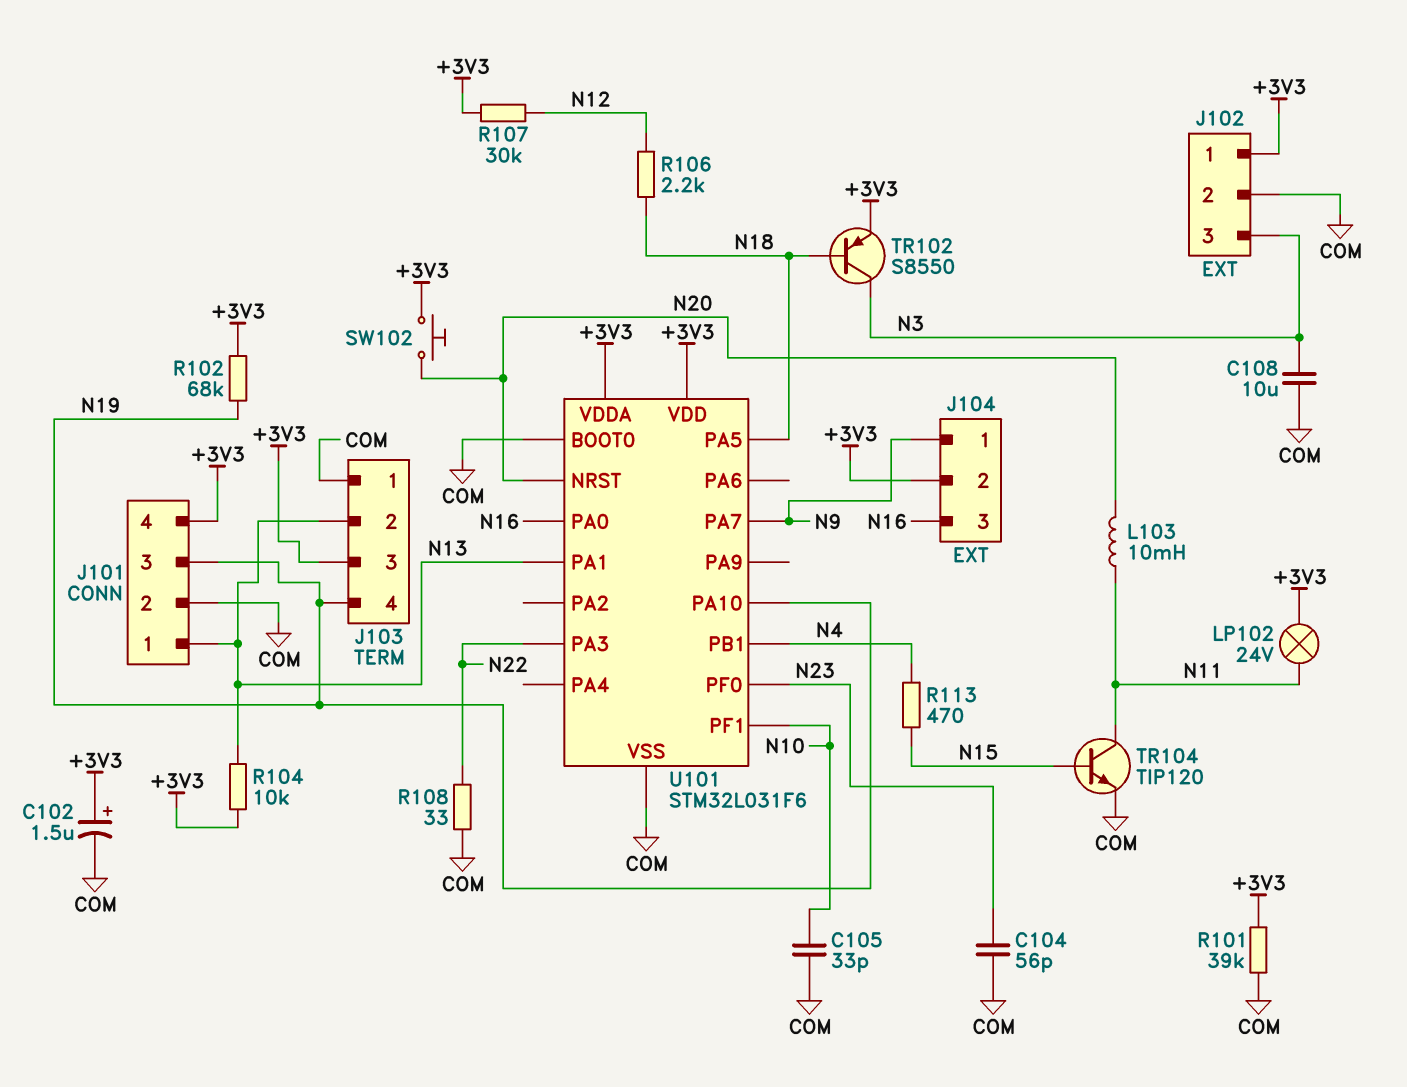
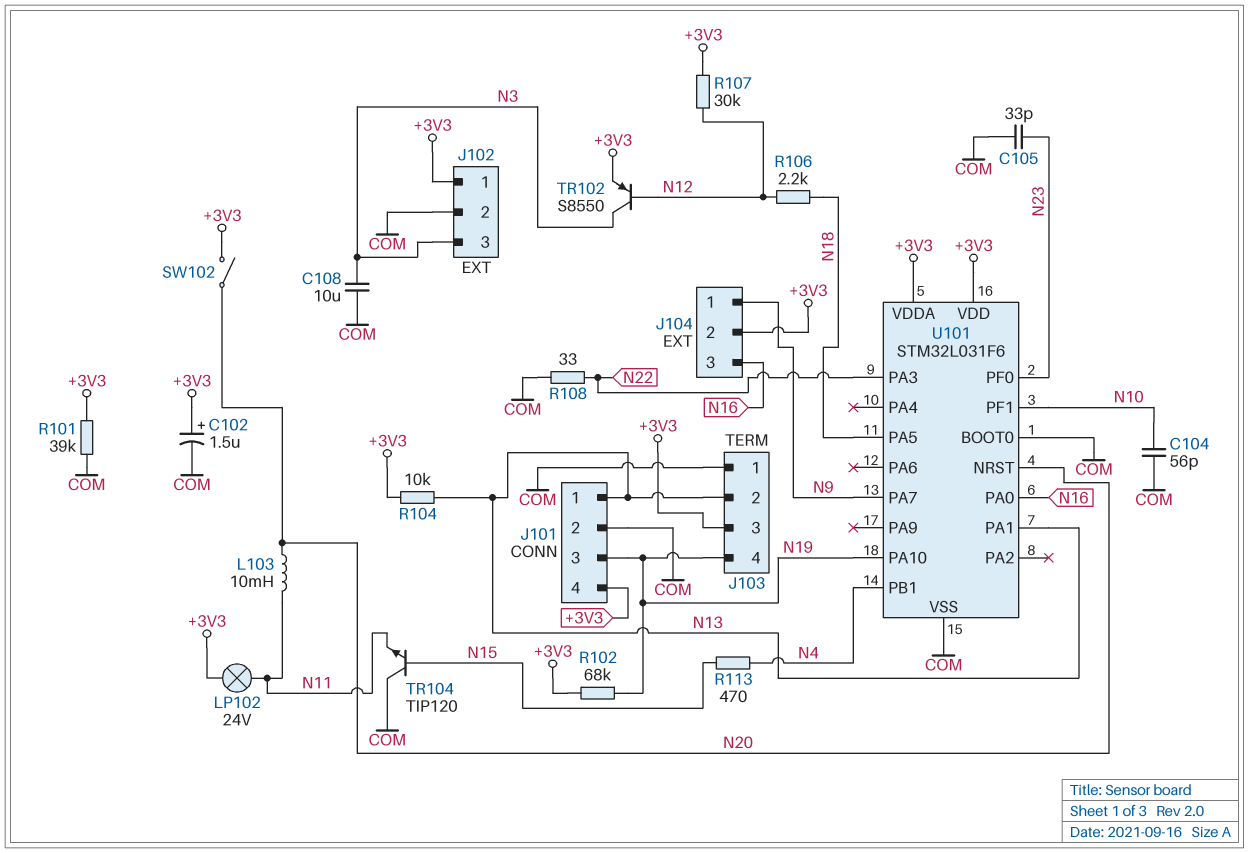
C104: 56pF (COM, N23) -> 56pF (COM, N10)
C105: 33pF (COM, N10) -> 33pF (COM, N23)
SW102: button (+3V3, N20) -> switch (+3V3, N20)
TR102: PNP S8550 (B N18, C N3, E +3V3) -> PNP S8550 (B N12, C N3, E +3V3)
TR104: NPN TIP120 (B N15, C N11, E COM) -> NPN TIP120 (B N15, C COM, E N11)

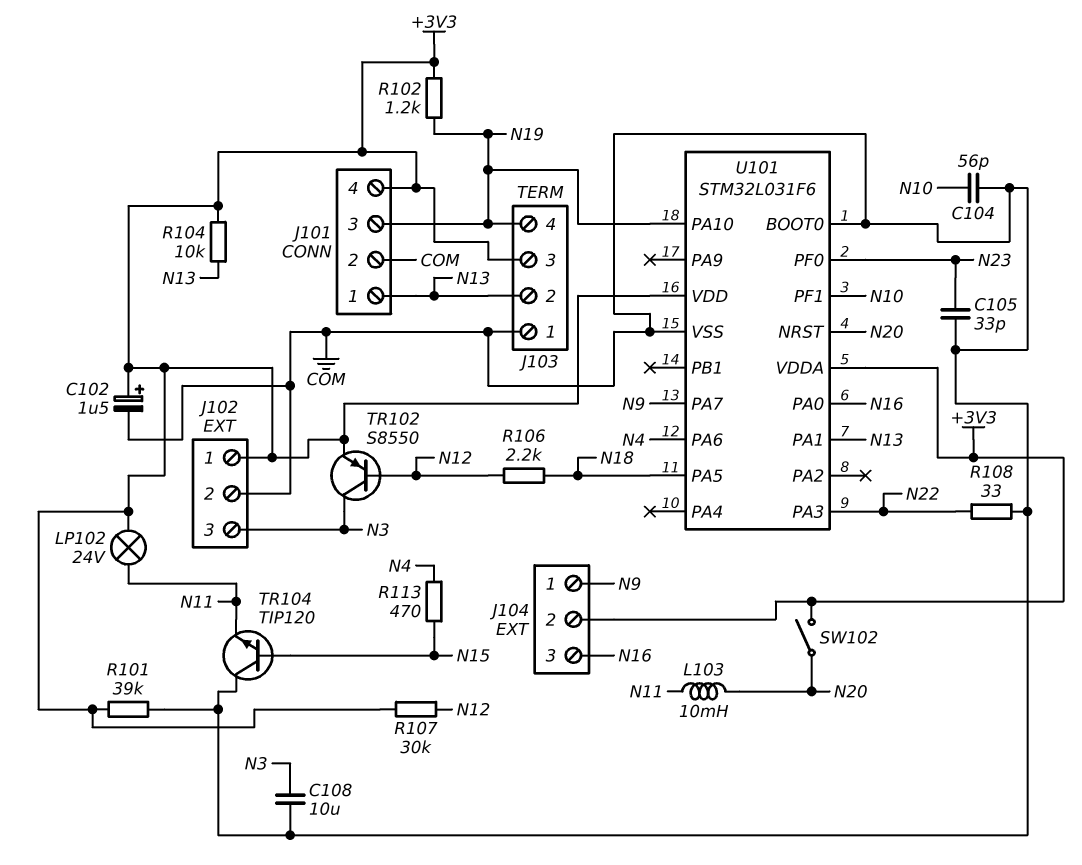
R102: 68k (+3V3, N19) -> 1.2k (+3V3, N19)
U101 pin PA6: none -> N4
U101 pin PB1: N4 -> none

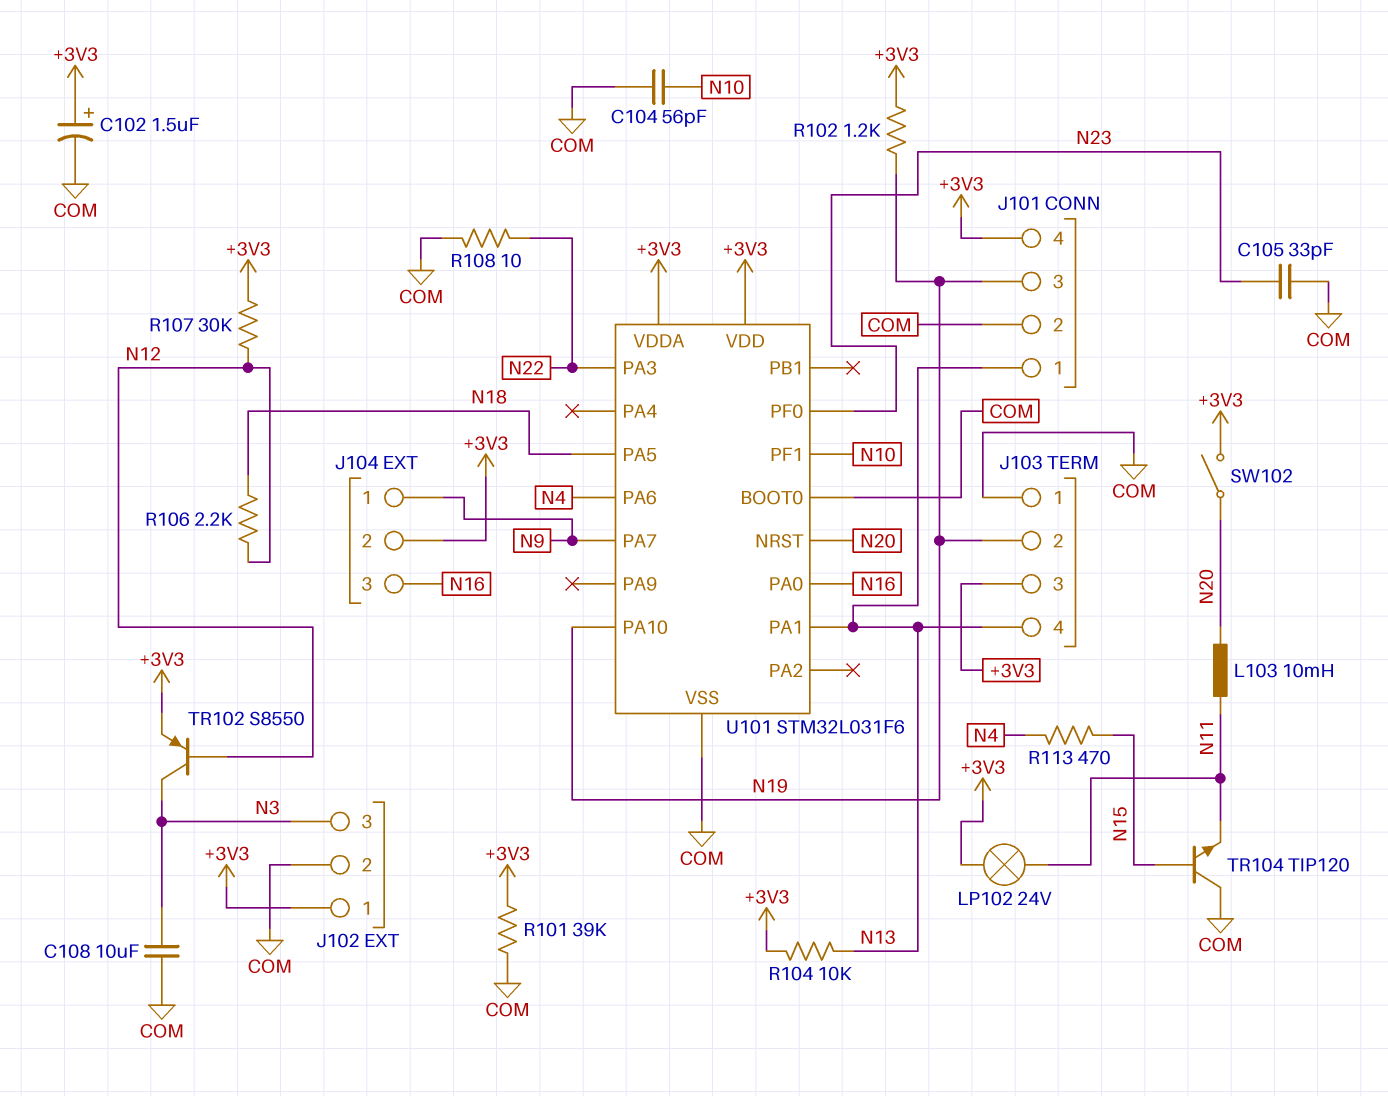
J103 pin 2: N13 -> N19
J103 pin 4: N19 -> N13
R108: 33 (COM, N22) -> 10 (COM, N22)

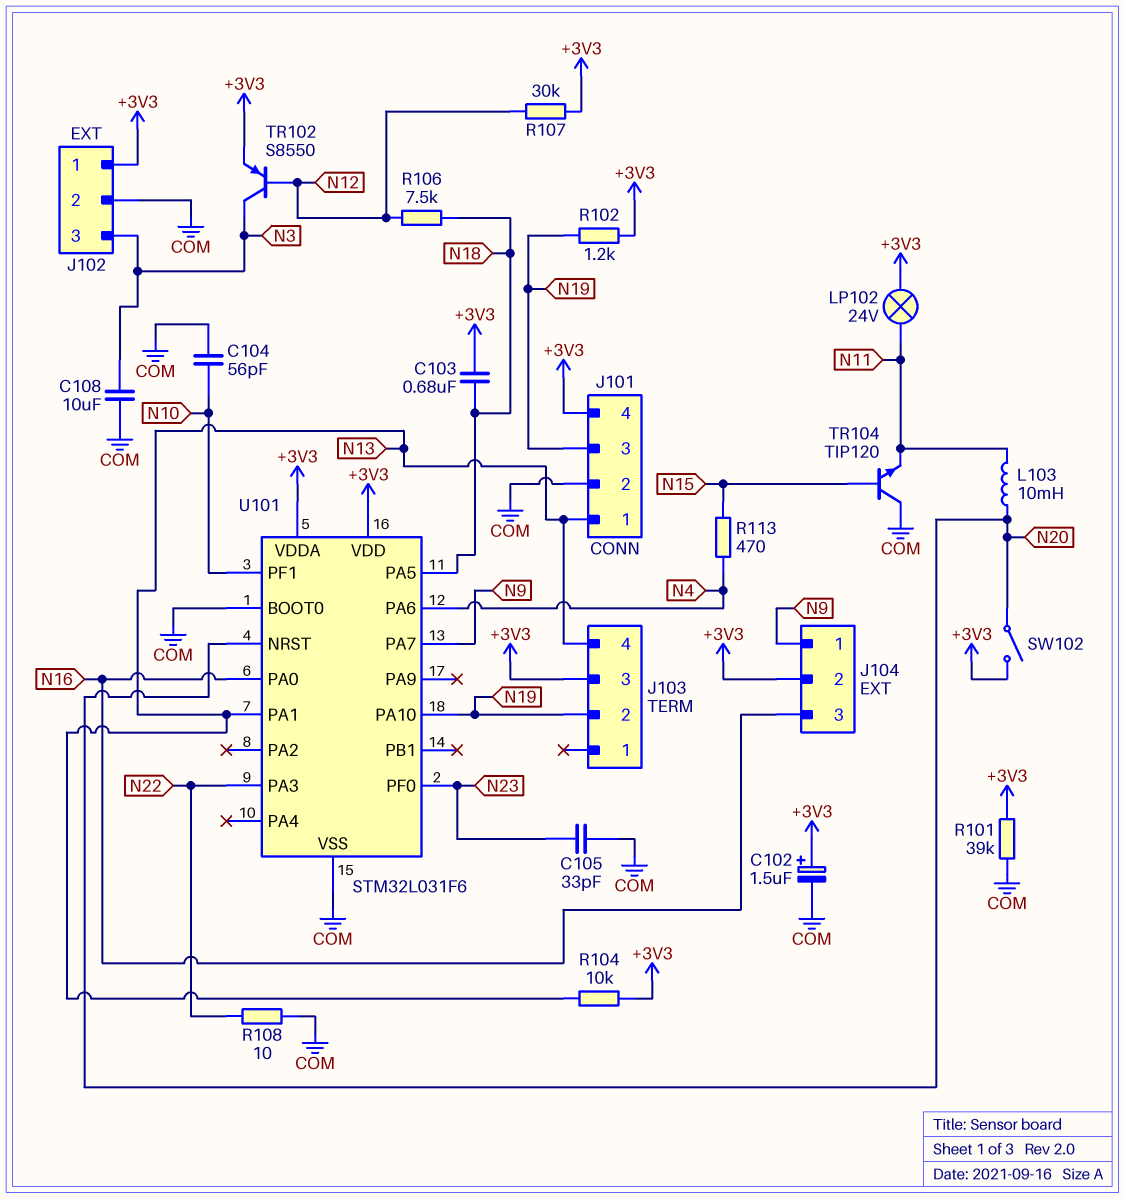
C103: none -> 680nF (+3V3, N18)
J103 pin 1: COM -> none
R106: 2.2k (N12, N18) -> 7.5k (N12, N18)

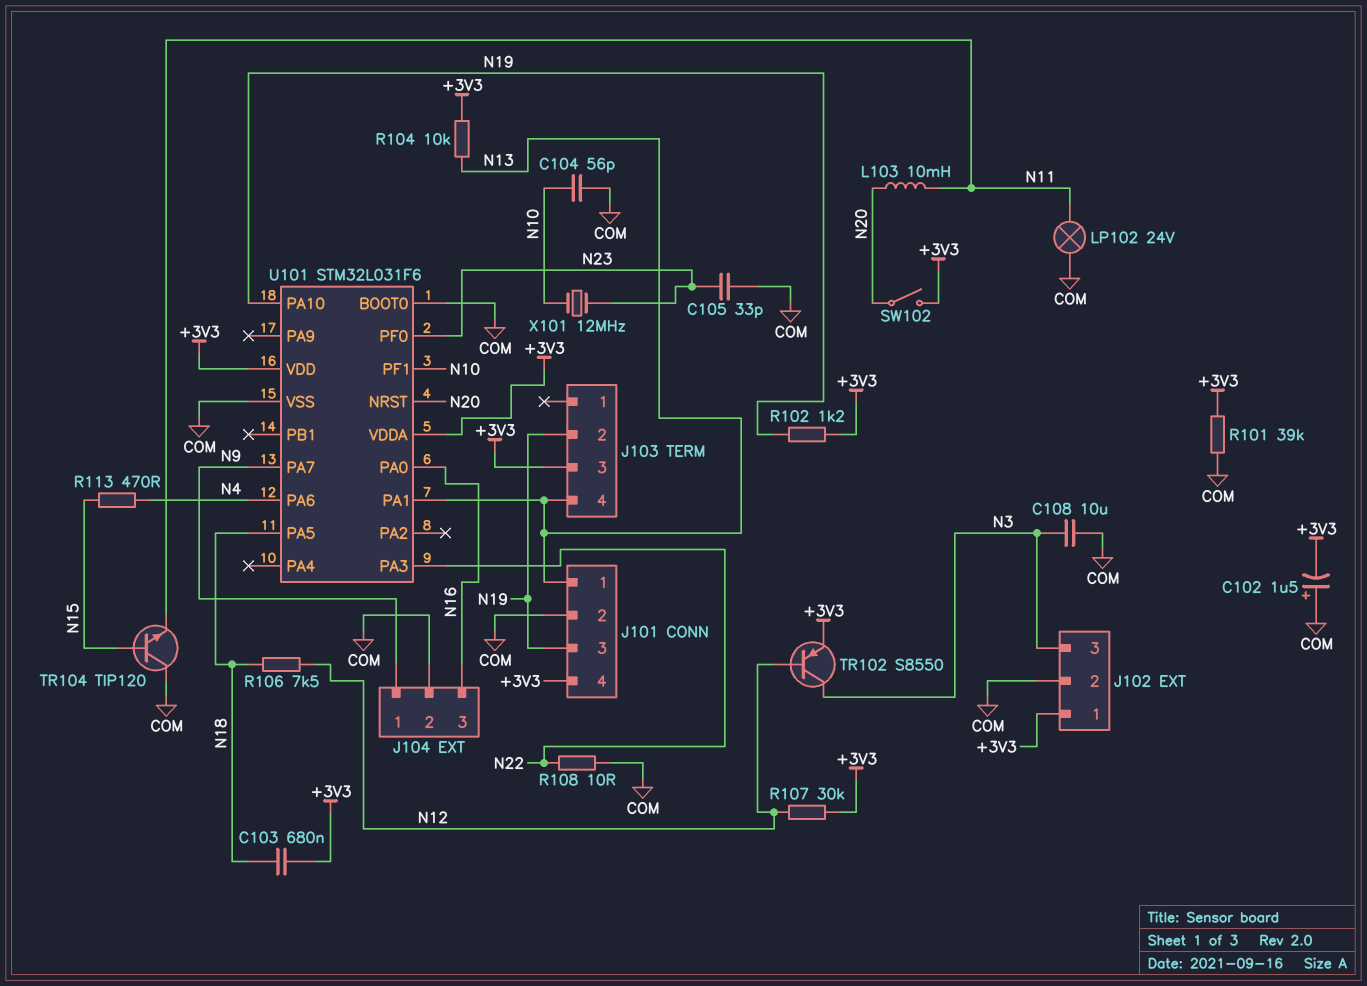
C102: 1.5uF (plus +3V3, minus COM) -> 1.5uF (plus COM, minus +3V3)
J104 pin 2: +3V3 -> COM
LP102: lamp 24V (+3V3, N11) -> lamp 24V (COM, N11)
X101: none -> 12MHz (N10, N23)

